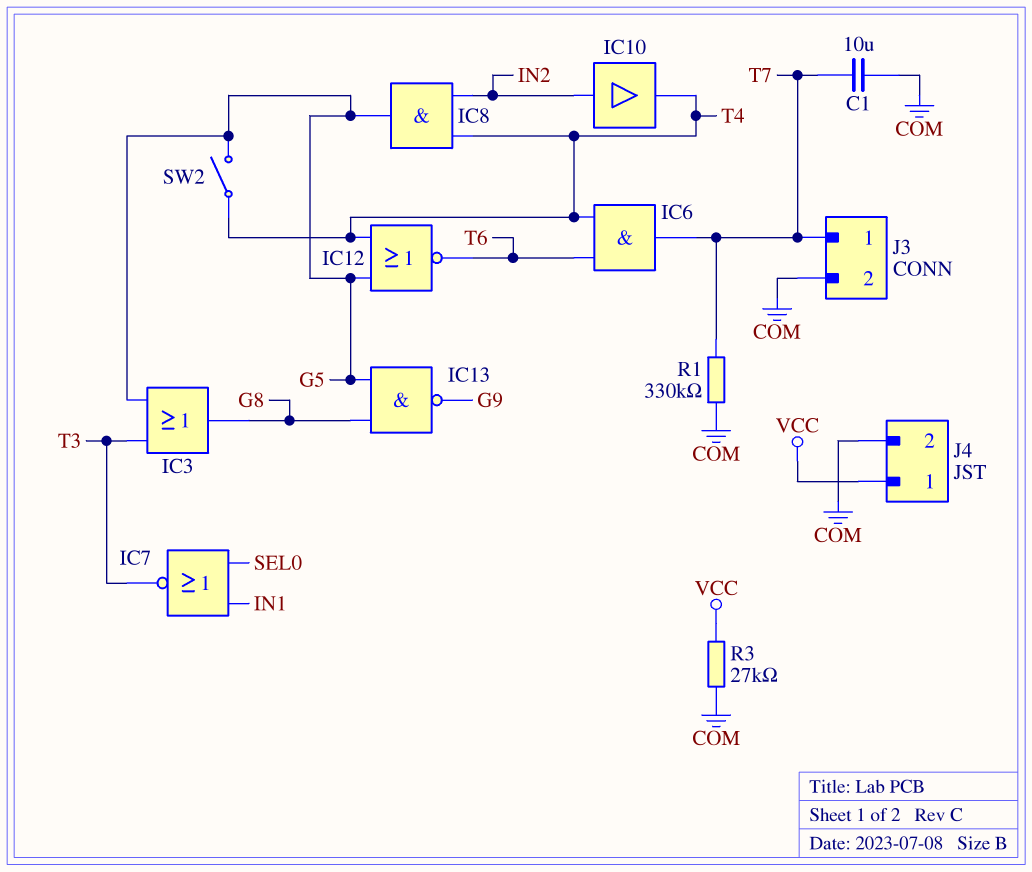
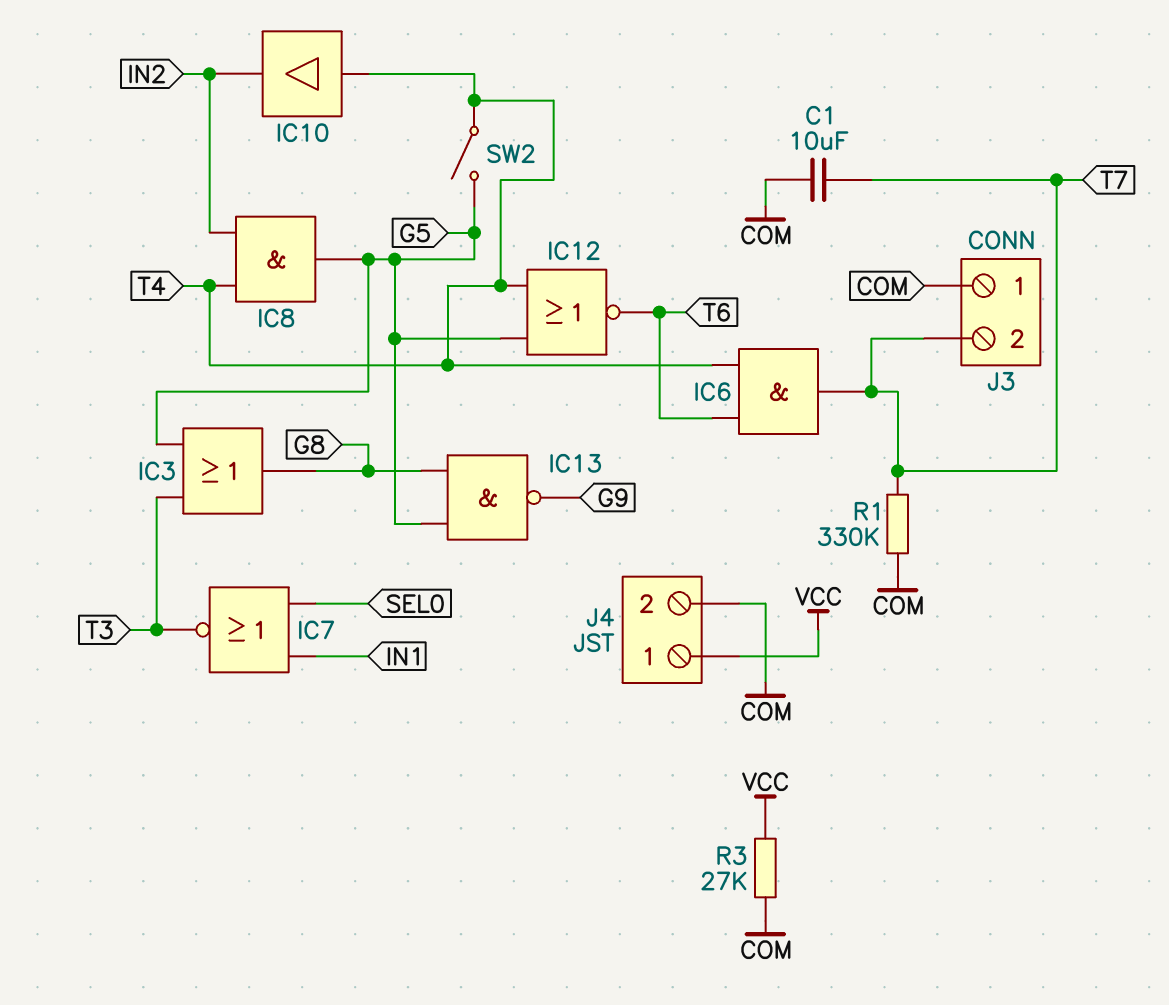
IC10: buffer (in IN2, out T4) -> buffer (in T4, out IN2)
J3 pin 1: T7 -> COM
J3 pin 2: COM -> T7

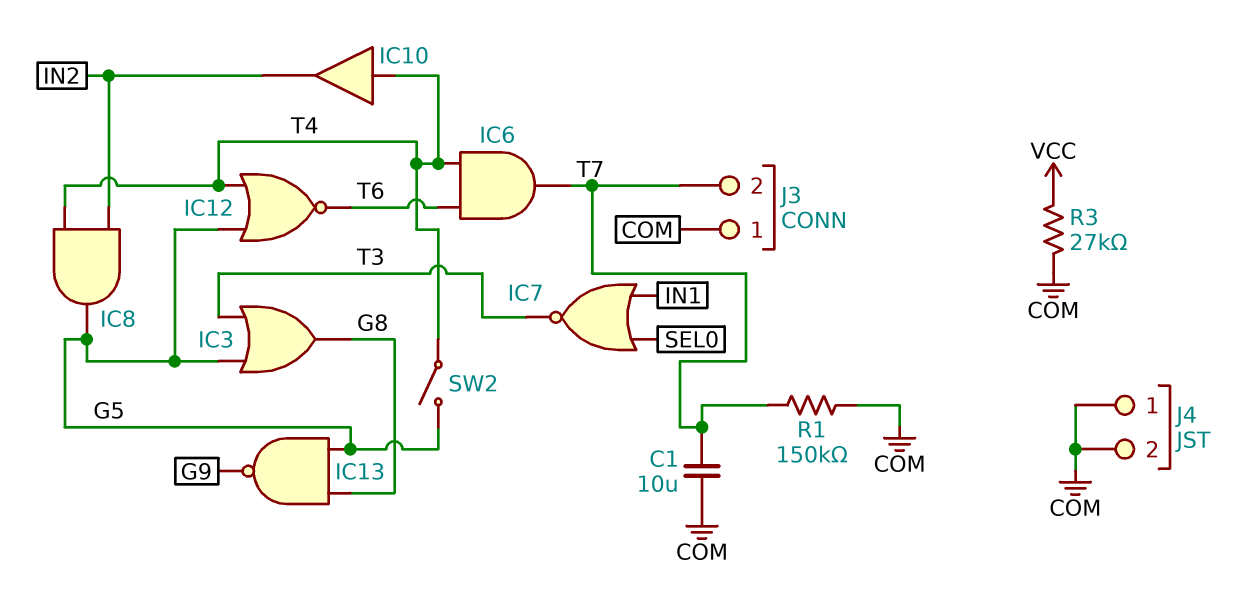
J4 pin 1: VCC -> COM
R1: 330k (COM, T7) -> 150k (COM, T7)

